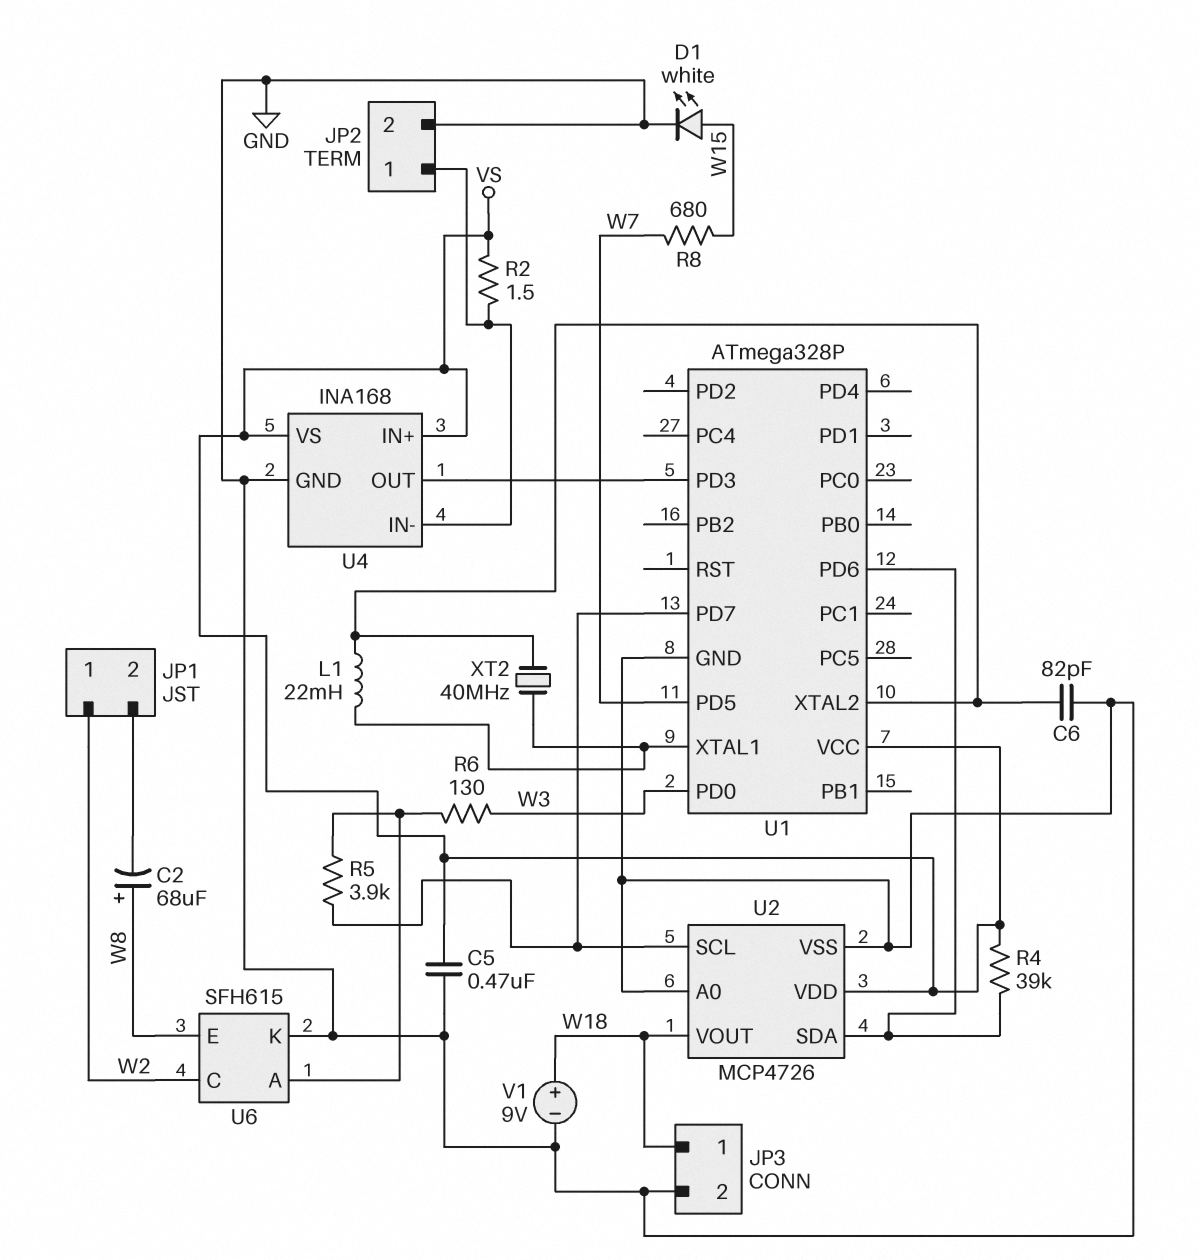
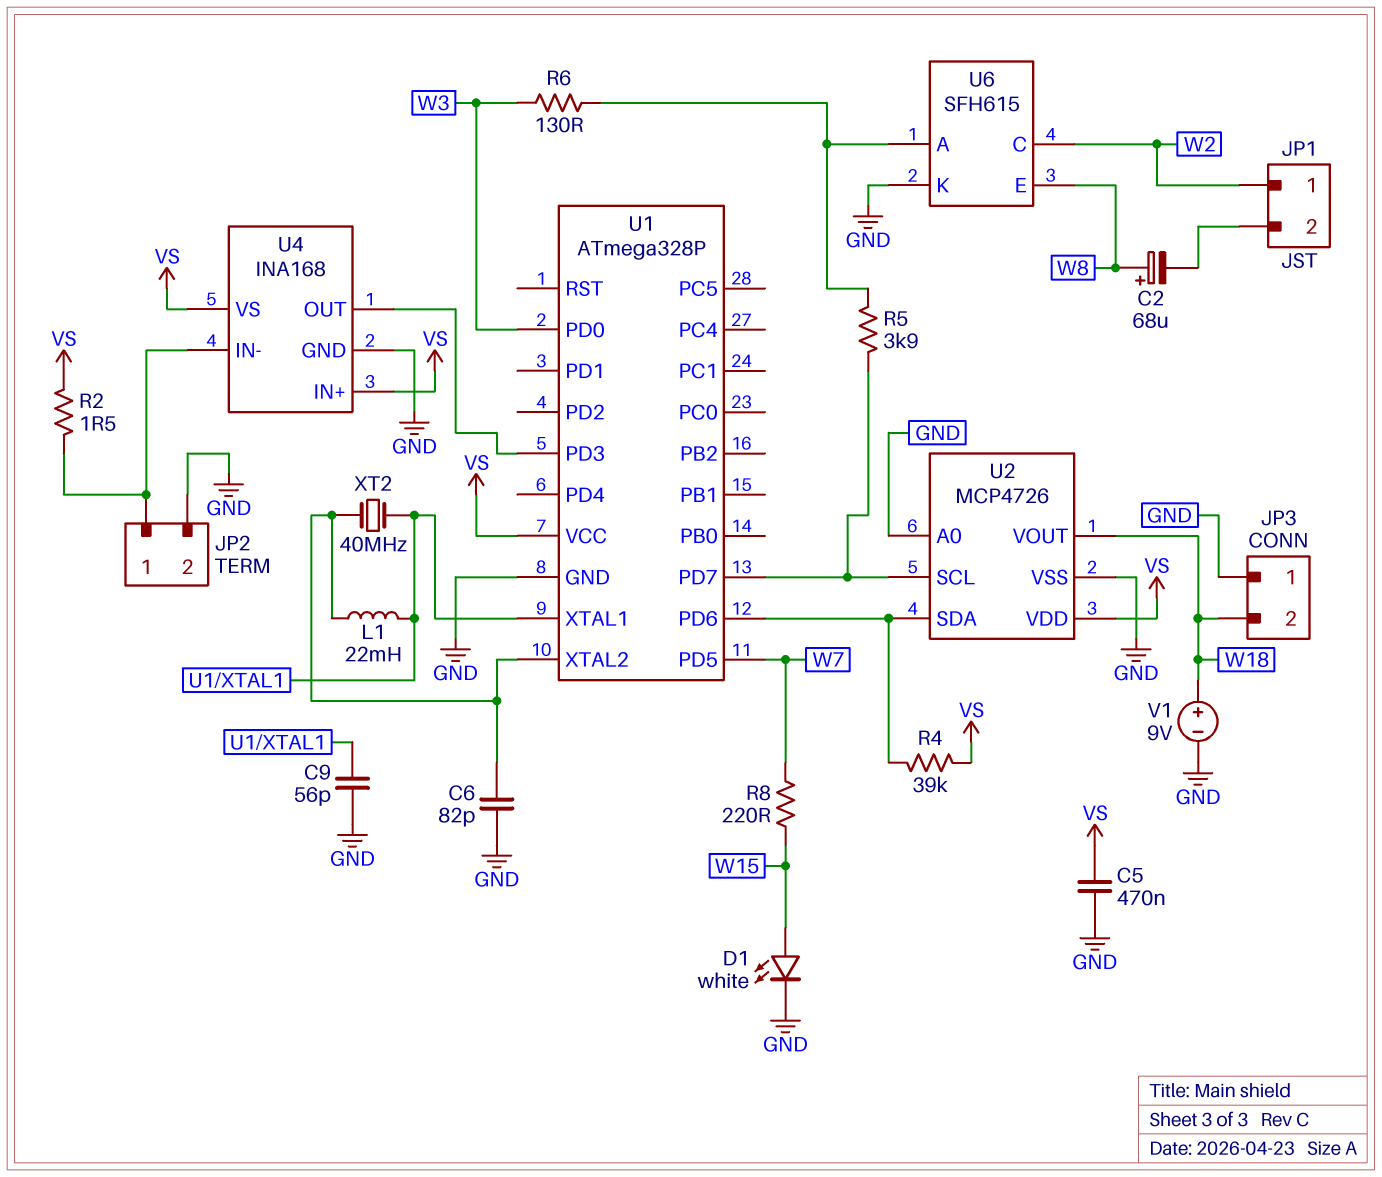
C9: none -> 56pF (GND, U1/XTAL1)
JP3 pin 1: W18 -> GND
JP3 pin 2: GND -> W18
R8: 680 (W7, W15) -> 220 (W7, W15)

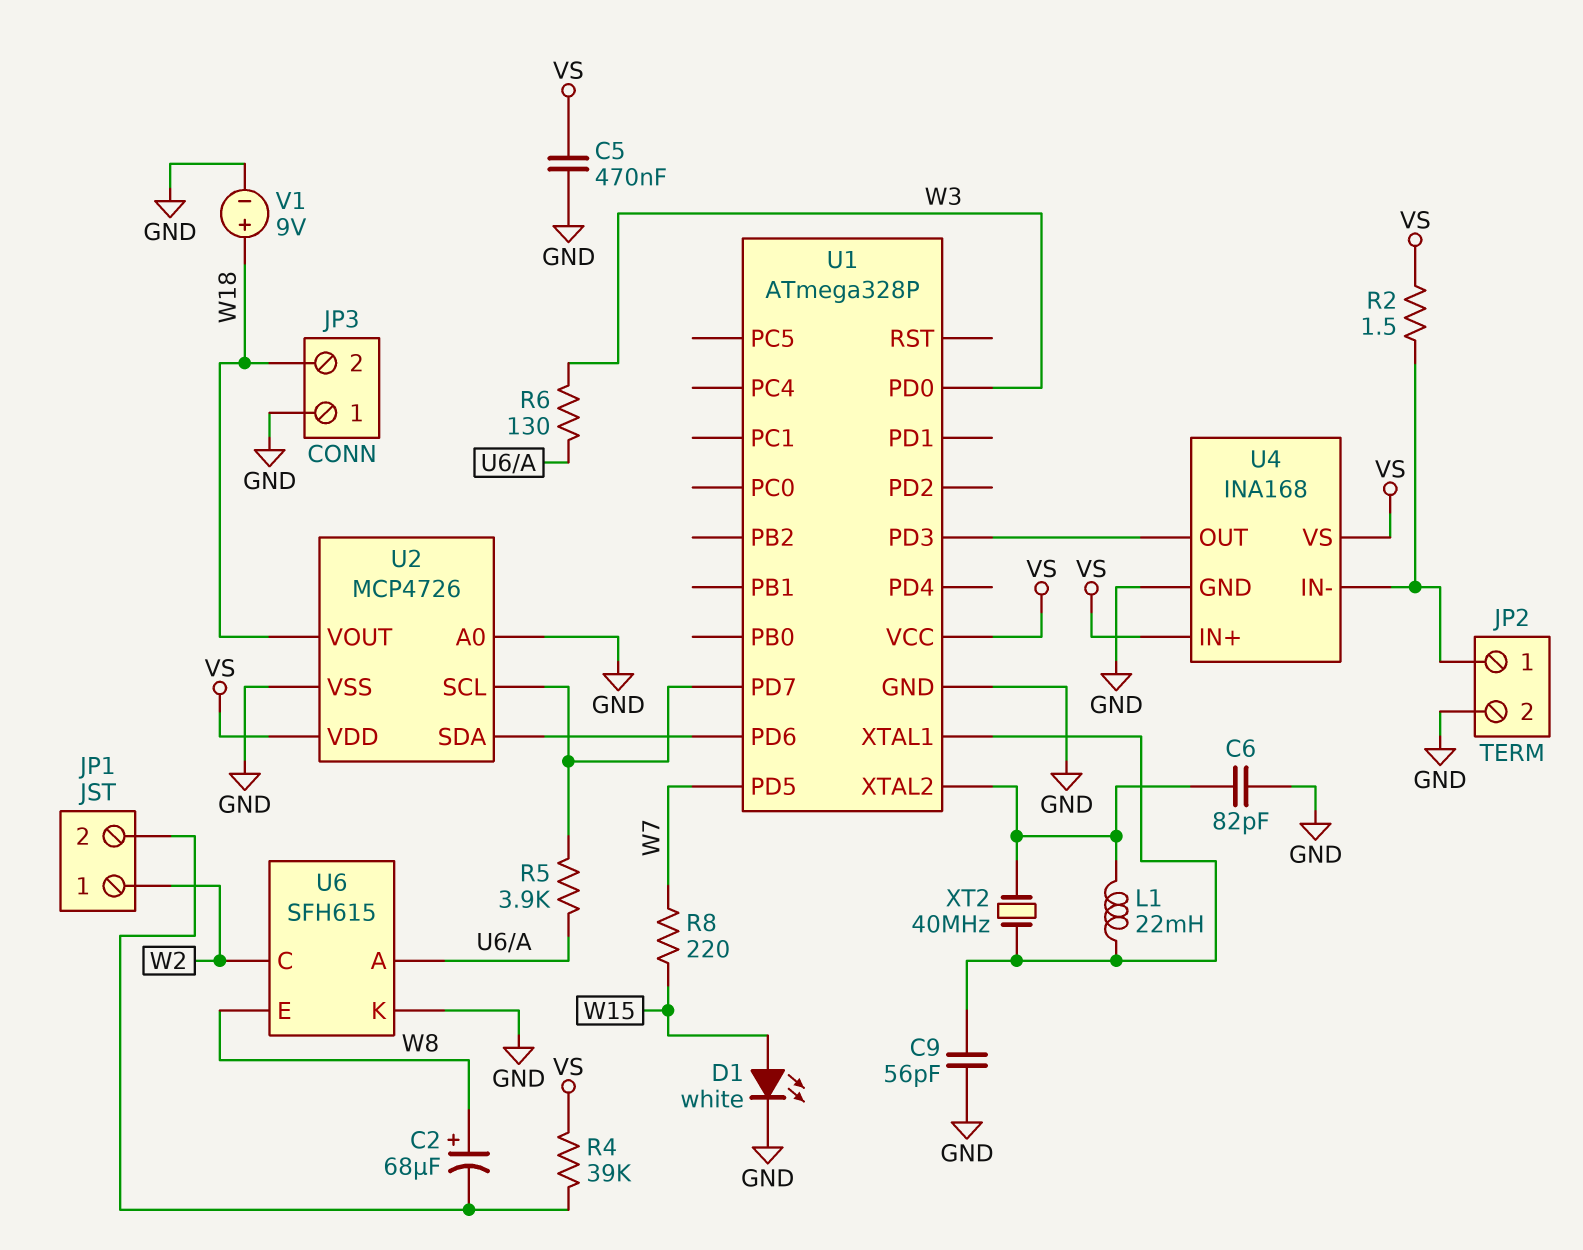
R4: 39k (U1/PD6, VS) -> 39k (JP1/2, VS)

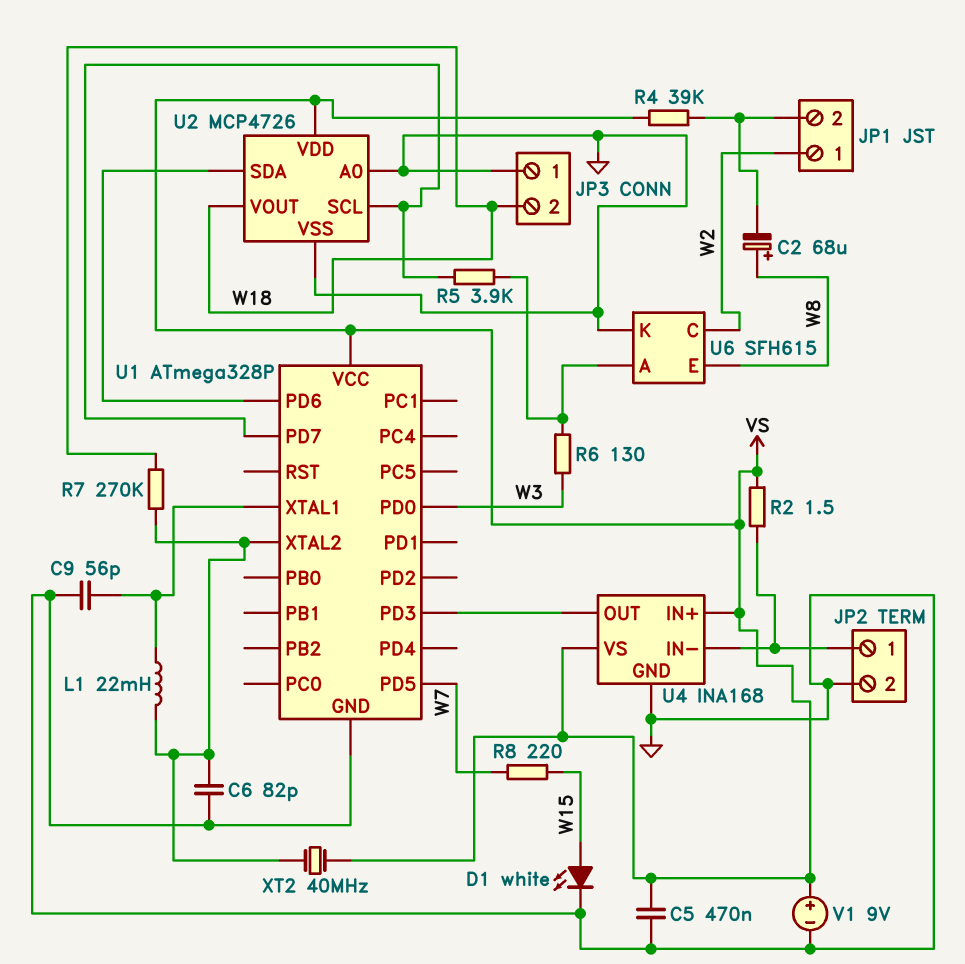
R7: none -> 270k (U1/XTAL2, W18)
V1: 9V (plus W18, minus GND) -> 9V (plus VS, minus GND)
XT2: 40MHz (U1/XTAL1, U1/XTAL2) -> 40MHz (U1/XTAL2, VS)

